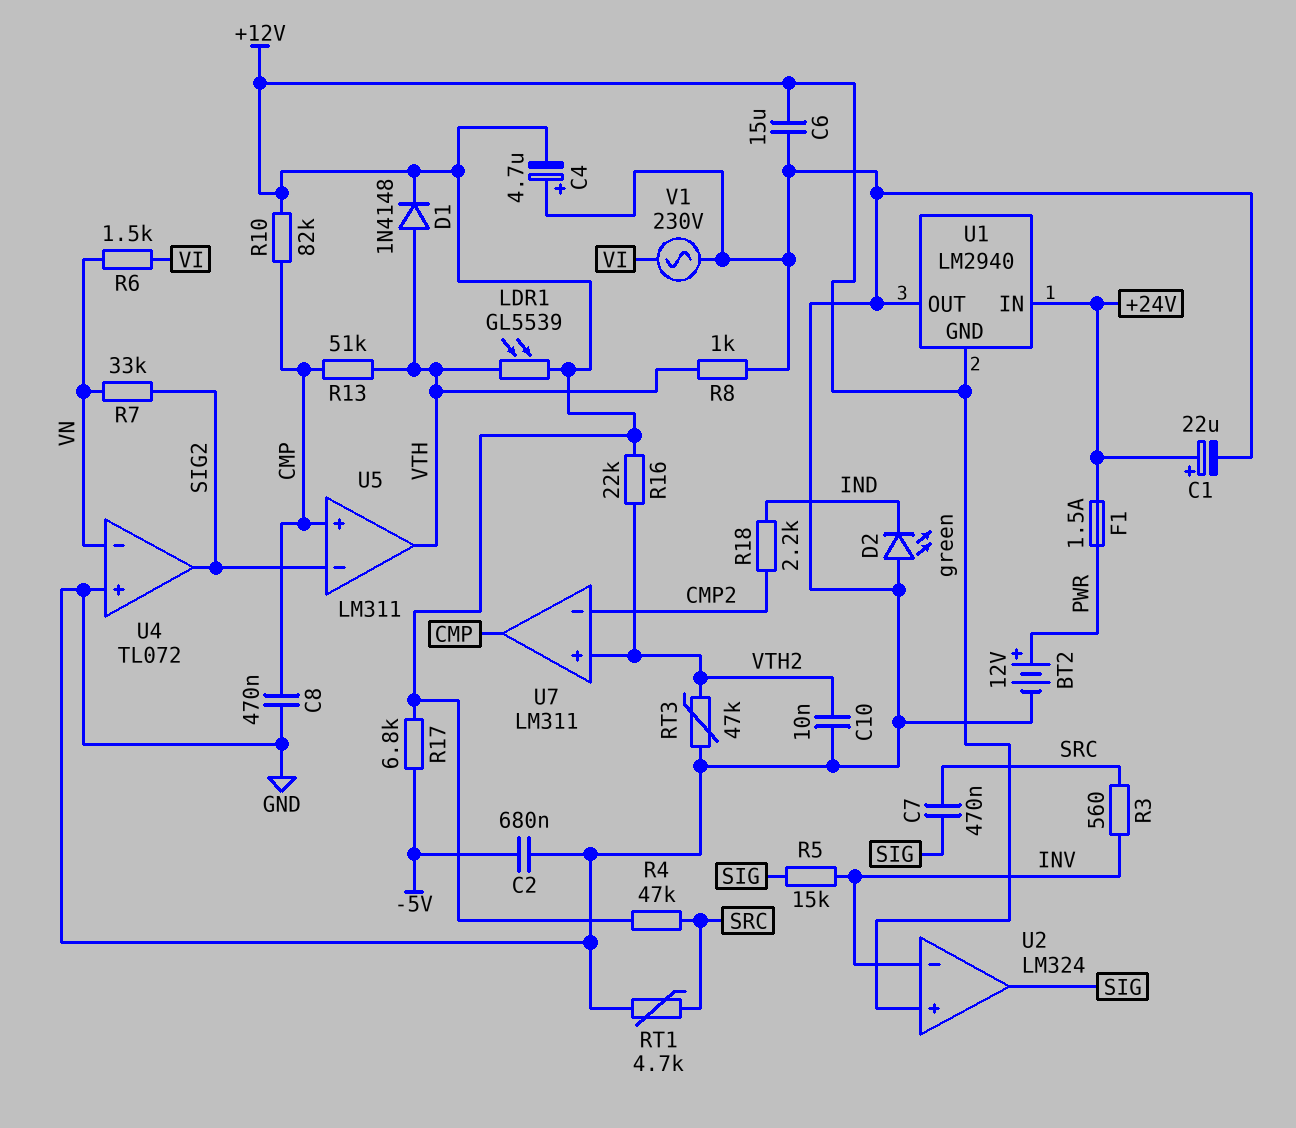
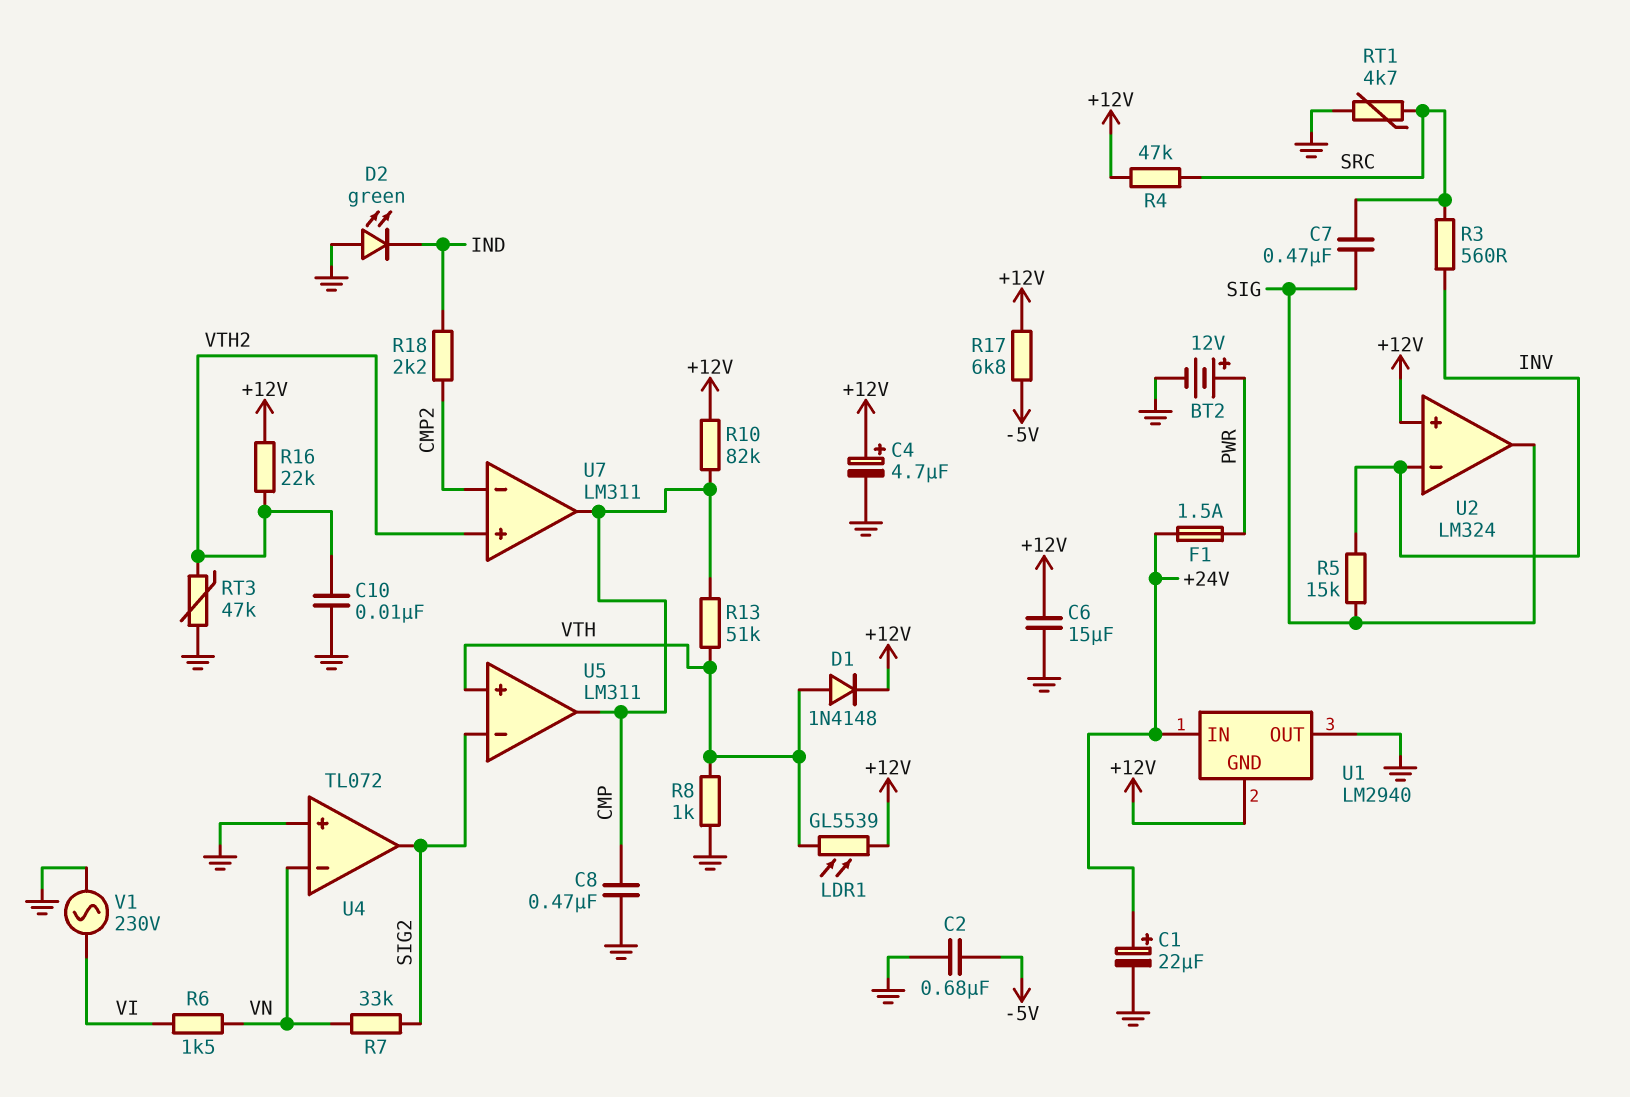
C4: 4.7uF (plus GND, minus +12V) -> 4.7uF (plus +12V, minus GND)
U5 pin in+: CMP -> VTH
U5 pin out: VTH -> CMP

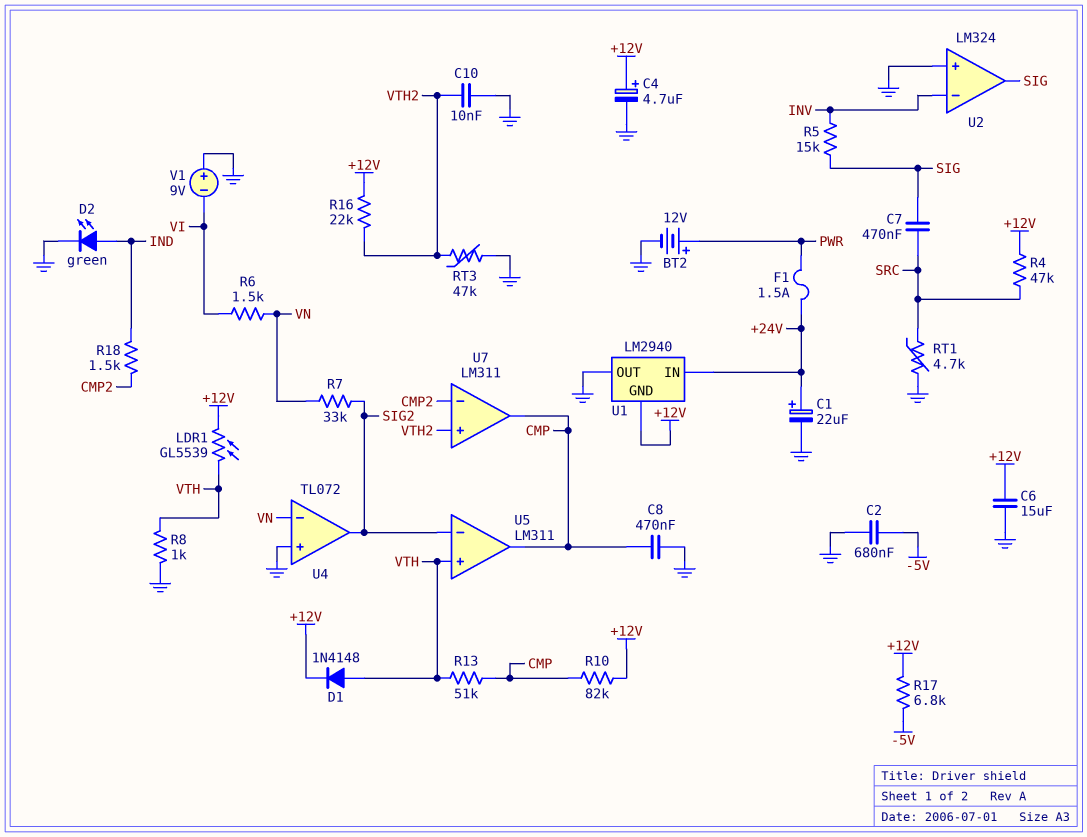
D2: LED green (A GND, K IND) -> LED green (A IND, K GND)
R3: 560 (INV, SRC) -> none
R18: 2.2k (CMP2, IND) -> 1.5k (CMP2, IND)
U2 pin in+: +12V -> GND
V1: AC 230V (GND, VI) -> 9V (plus GND, minus VI)

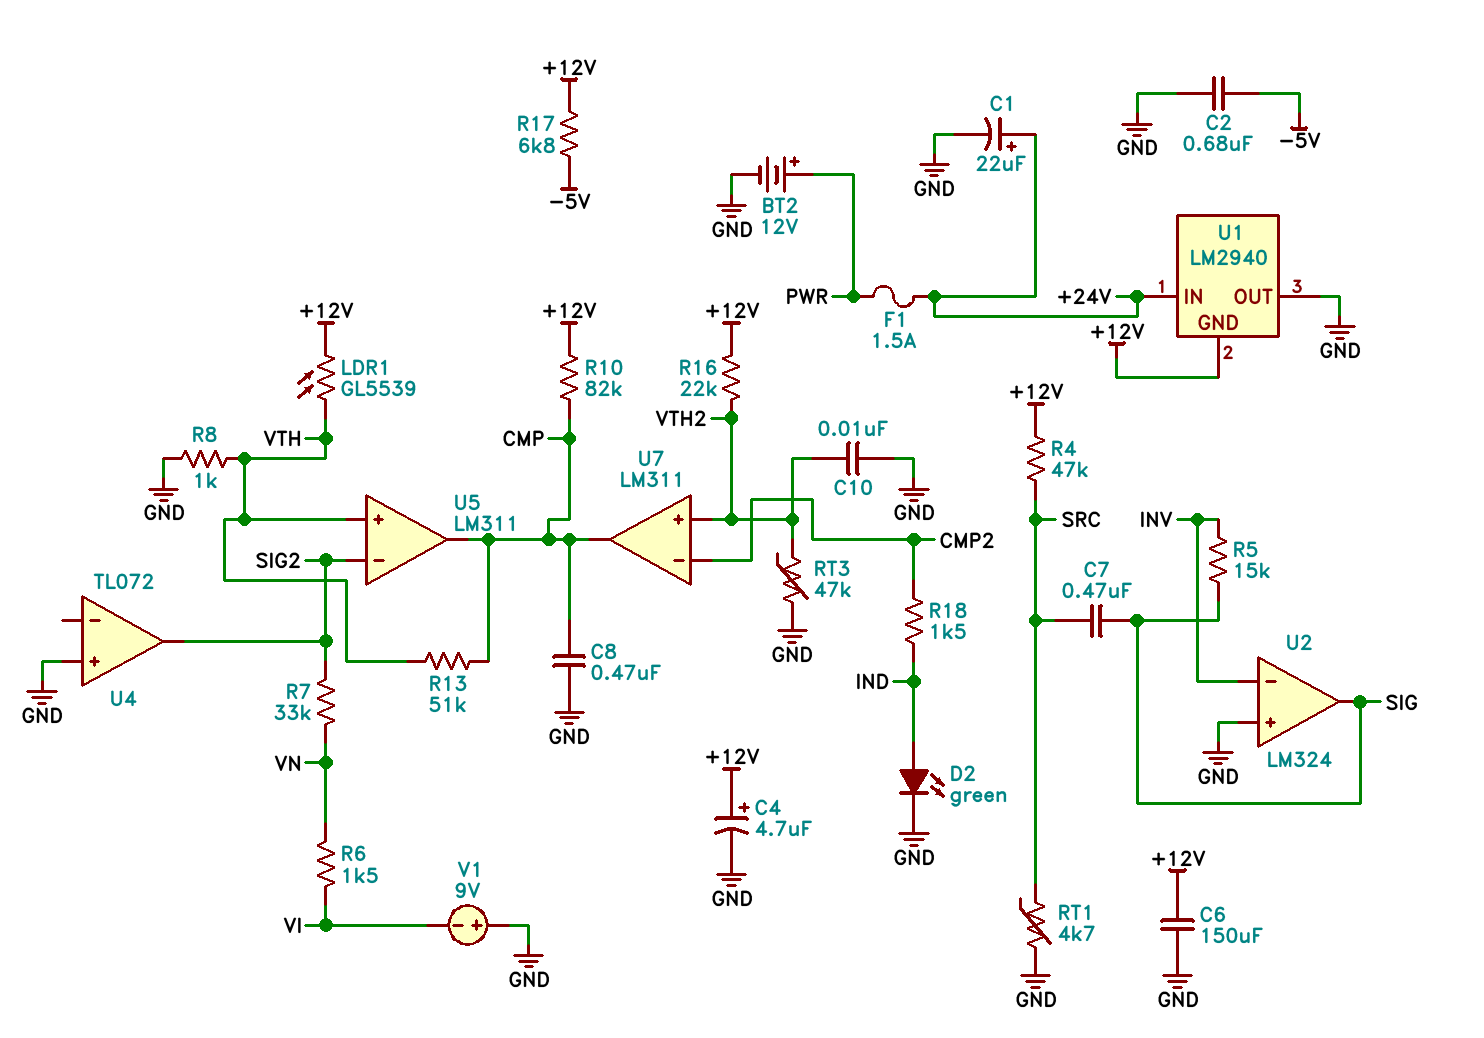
C6: 15uF (+12V, GND) -> 150uF (+12V, GND)
D1: diode 1N4148 (A VTH, K +12V) -> none
U4 pin in-: VN -> none

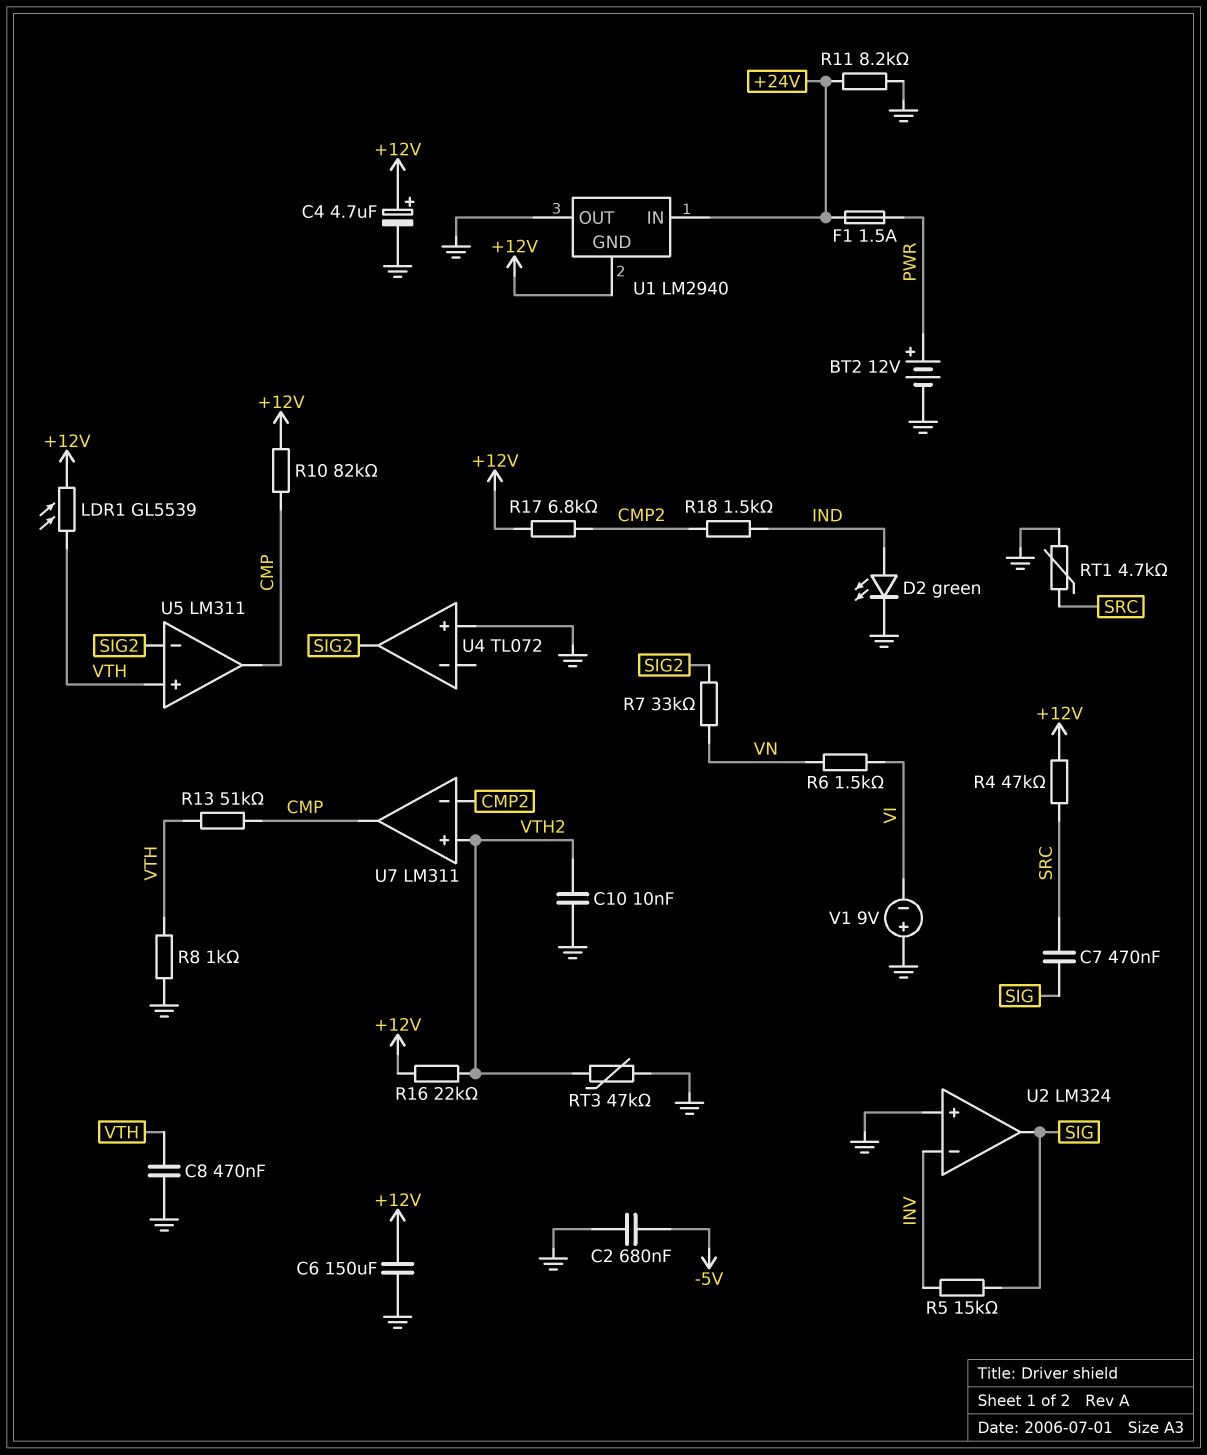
C1: 22uF (plus +24V, minus GND) -> none
C8: 470nF (CMP, GND) -> 470nF (GND, VTH)
R11: none -> 8.2k (+24V, GND)
R17: 6.8k (+12V, -5V) -> 6.8k (+12V, CMP2)

